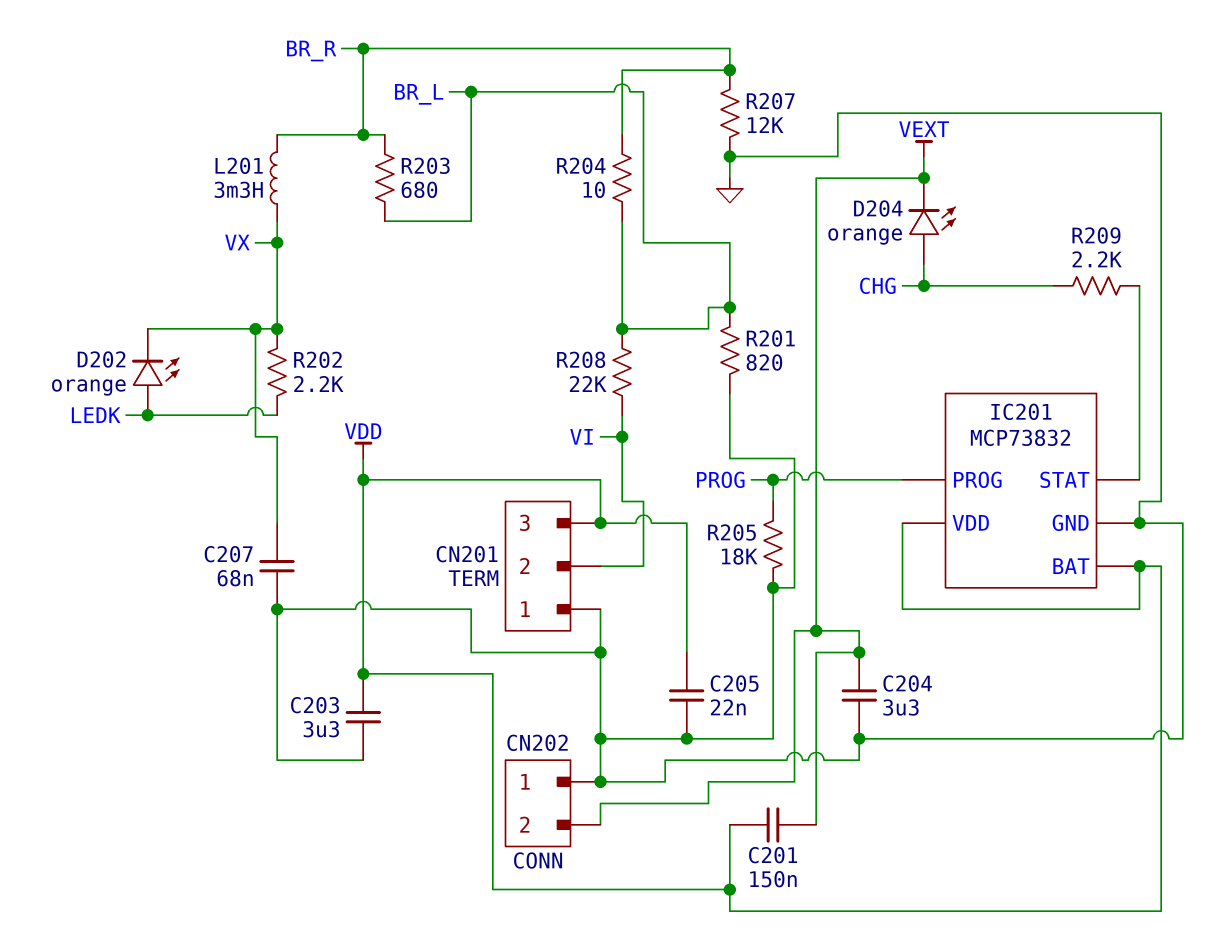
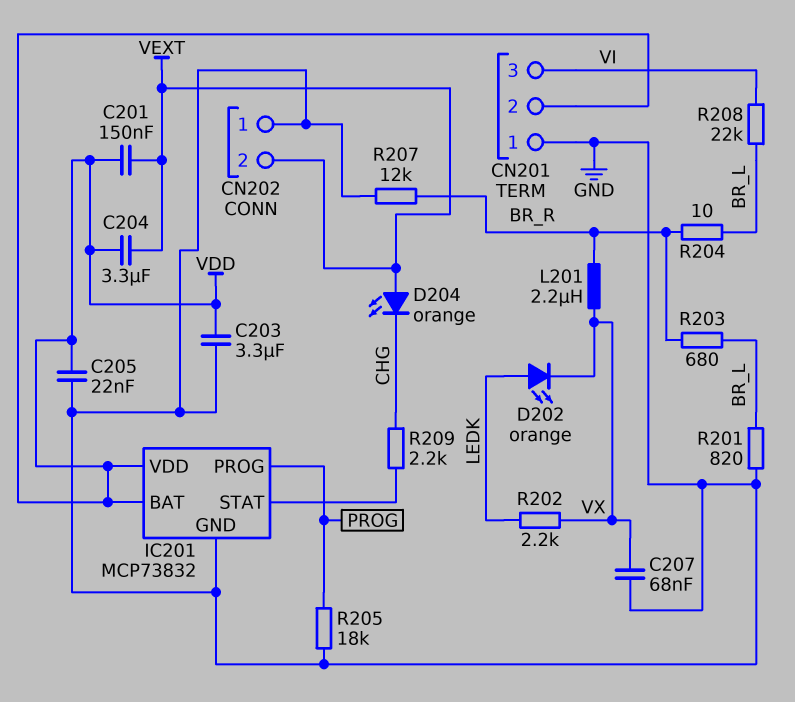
C204: 3.3uF (GND, VEXT) -> 3.3uF (VDD, VEXT)
CN201 pin 2: VI -> VDD
CN201 pin 3: VDD -> VI
D204: LED orange (A CHG, K VEXT) -> LED orange (A VEXT, K CHG)
L201: 3.3mH (BR_R, VX) -> 2.2uH (BR_R, VX)

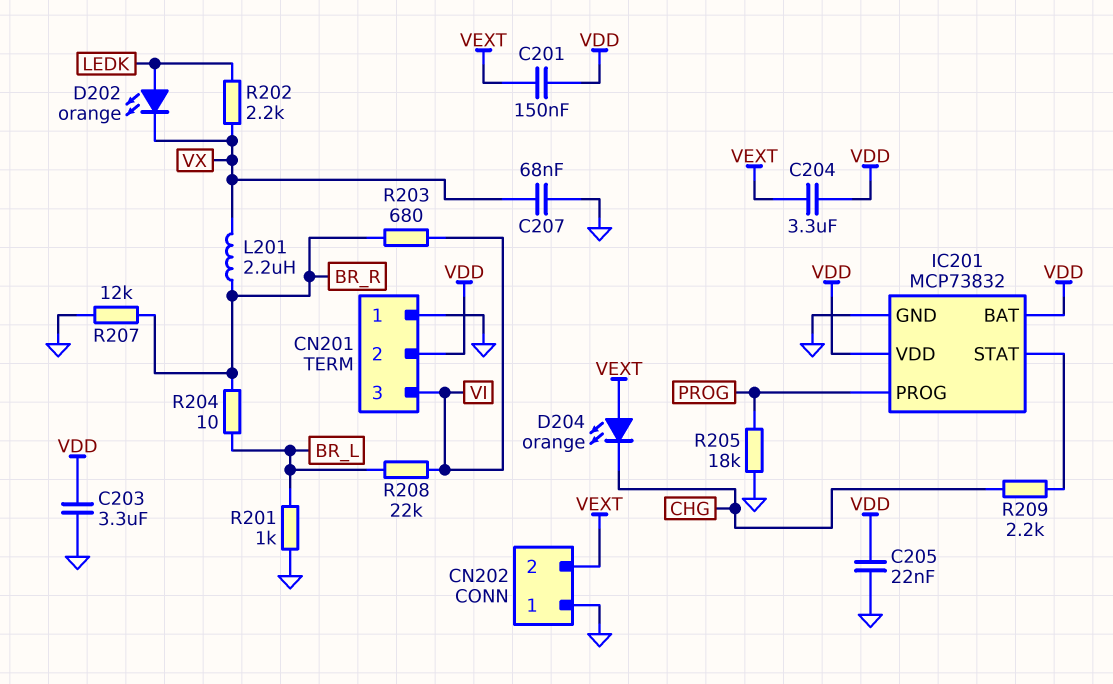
R201: 820 (BR_L, GND) -> 1k (BR_L, GND)
R203: 680 (BR_L, BR_R) -> 680 (BR_R, VI)

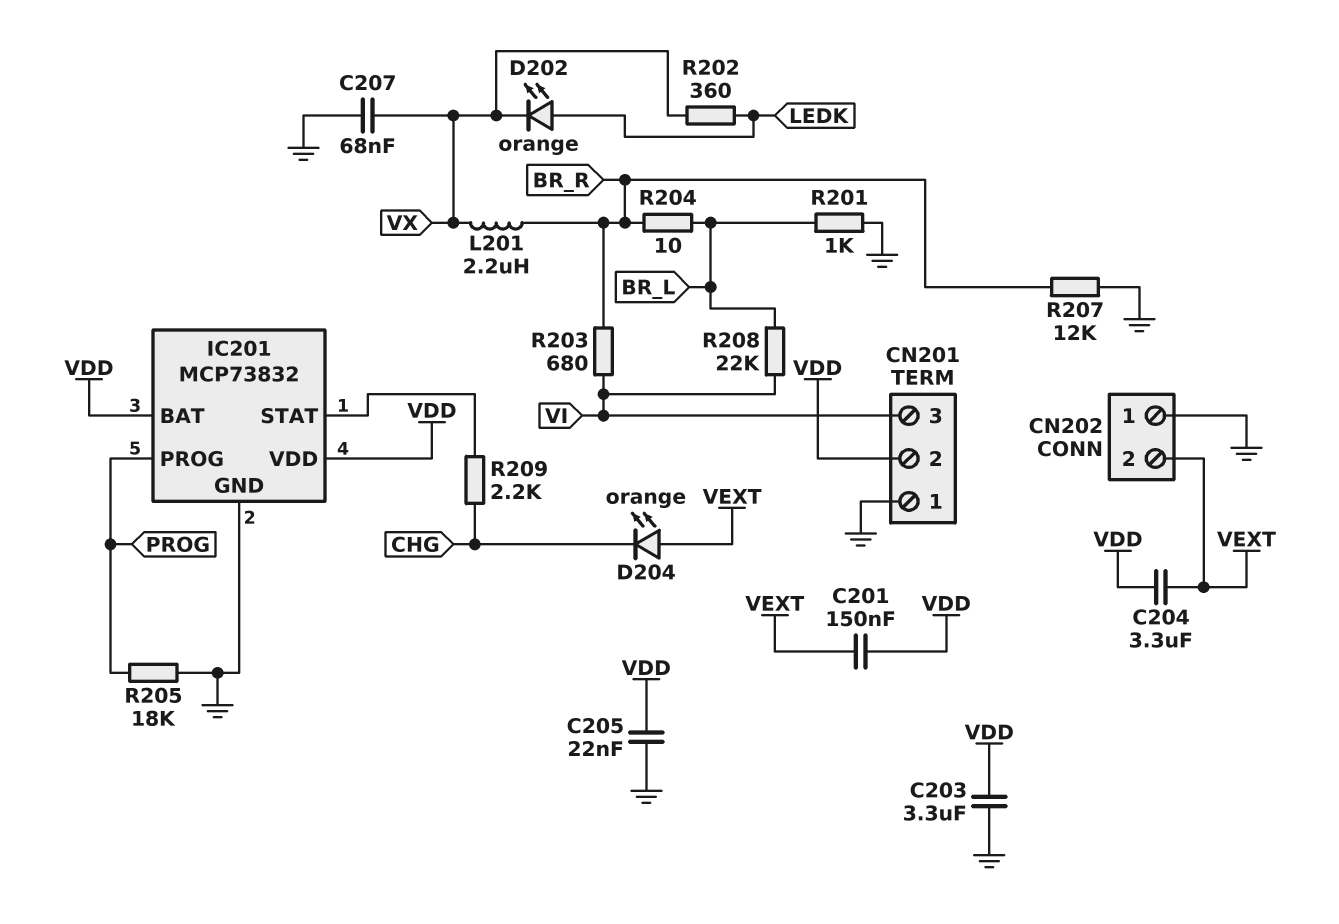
R202: 2.2k (LEDK, VX) -> 360 (LEDK, VX)

